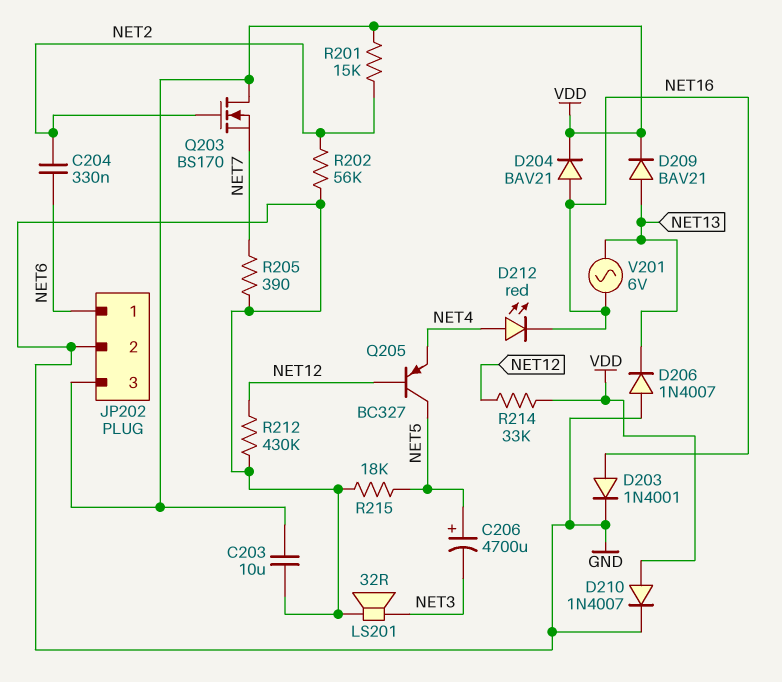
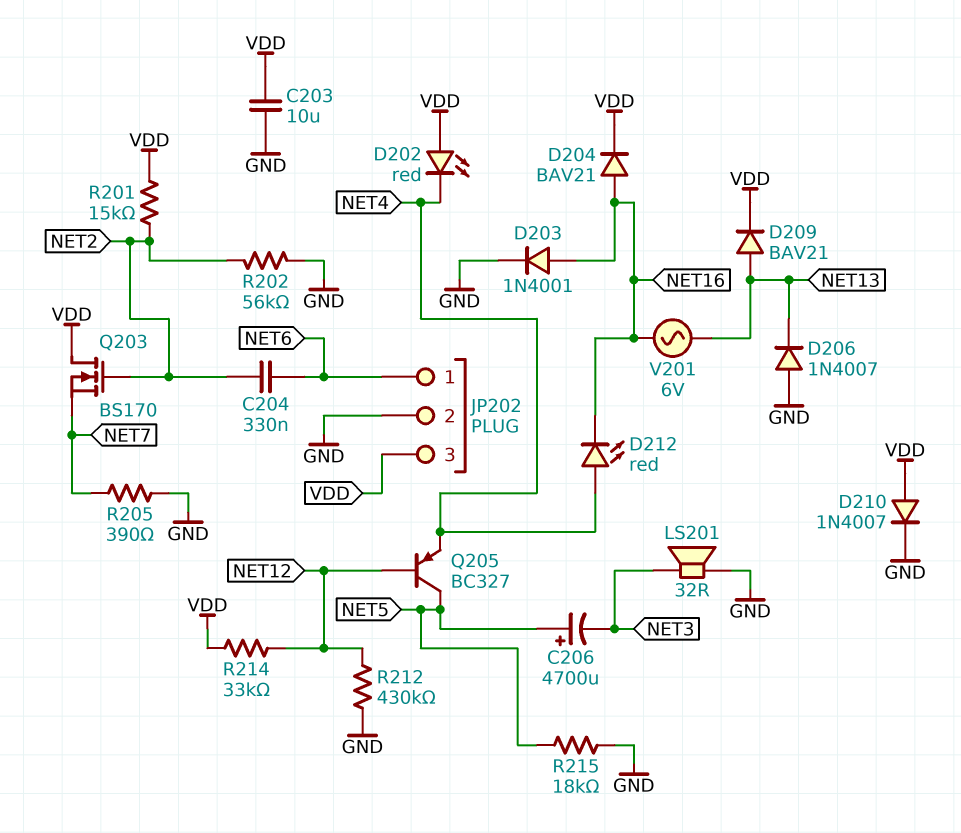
D202: none -> LED red (A VDD, K NET4)

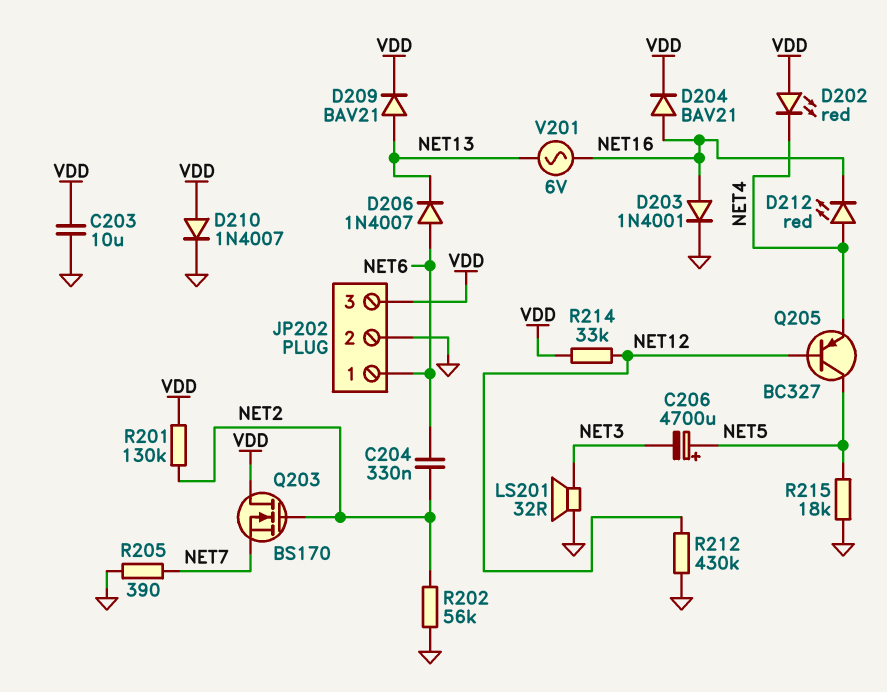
D206: diode 1N4007 (A GND, K NET13) -> diode 1N4007 (A NET6, K NET13)
R201: 15k (NET2, VDD) -> 130k (NET2, VDD)

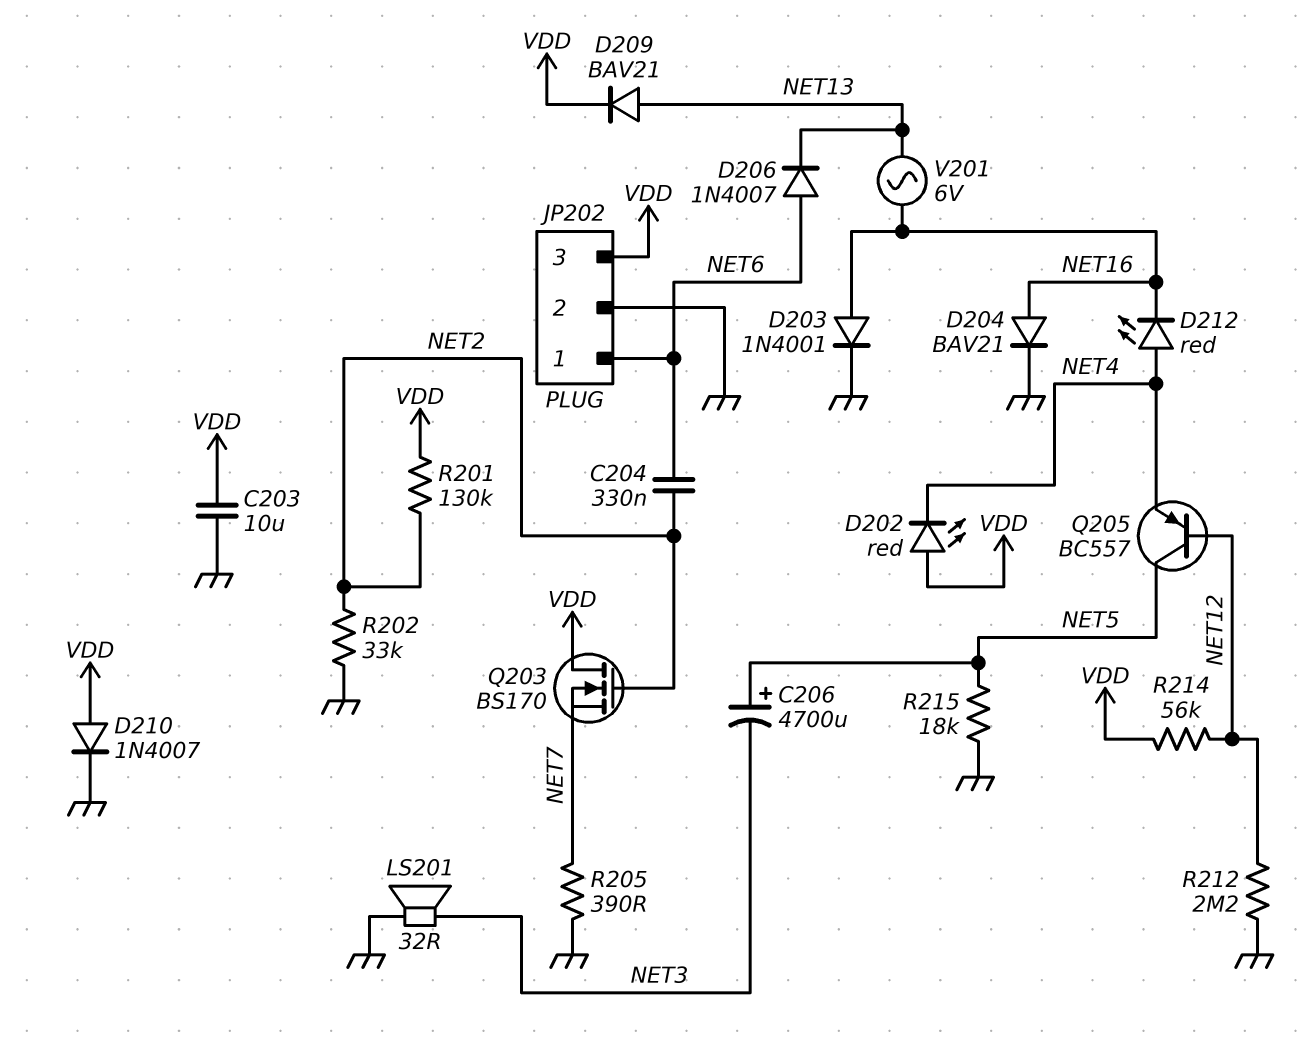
D204: diode BAV21 (A NET16, K VDD) -> diode BAV21 (A NET16, K GND)
Q205: PNP BC327 (B NET12, C NET5, E NET4) -> PNP BC557 (B NET12, C NET5, E NET4)
R202: 56k (GND, NET2) -> 33k (GND, NET2)
R212: 430k (GND, NET12) -> 2.2M (GND, NET12)
R214: 33k (NET12, VDD) -> 56k (NET12, VDD)

